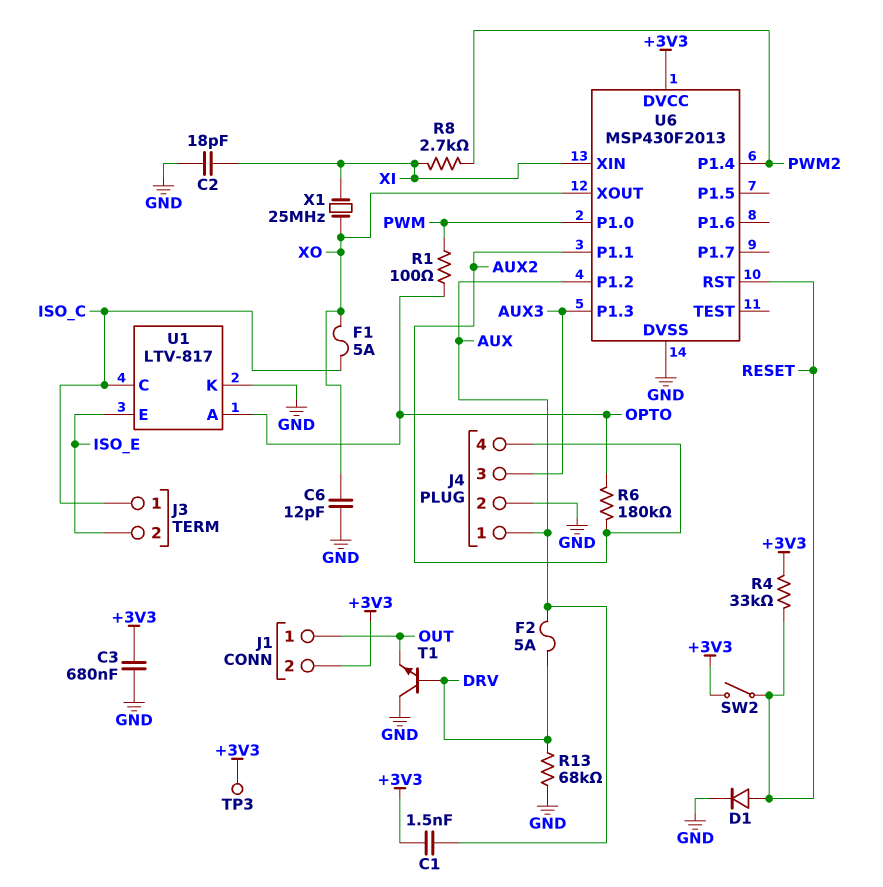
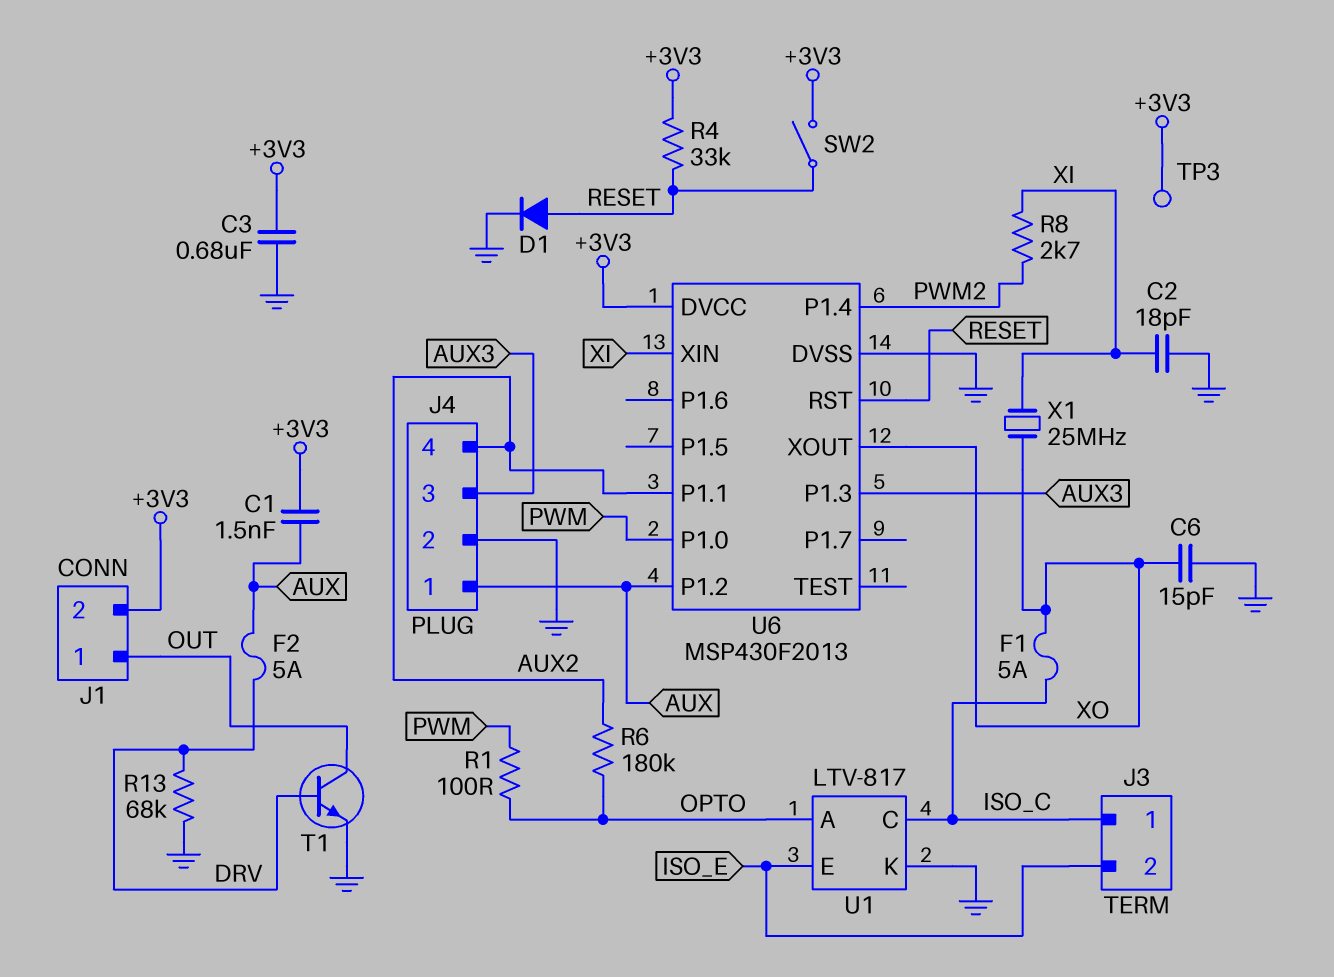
C6: 12pF (GND, XO) -> 15pF (GND, XO)
T1: NPN (B DRV, C GND, E OUT) -> NPN (B DRV, C OUT, E GND)

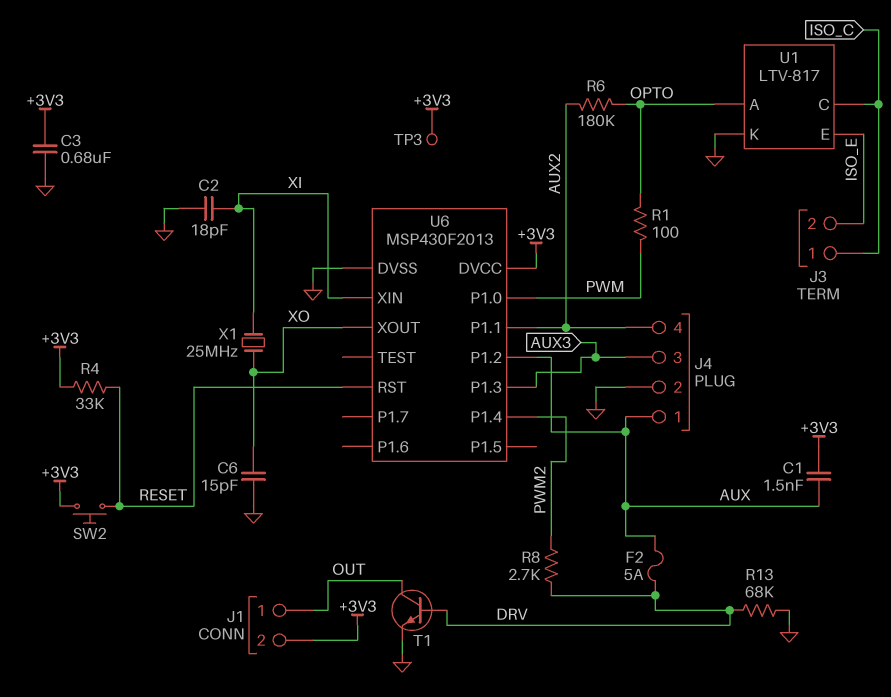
D1: diode (A RESET, K GND) -> none
F1: 5A (ISO_C, XO) -> none
R8: 2.7k (PWM2, XI) -> 2.7k (DRV, PWM2)
SW2: switch (+3V3, RESET) -> button (+3V3, RESET)

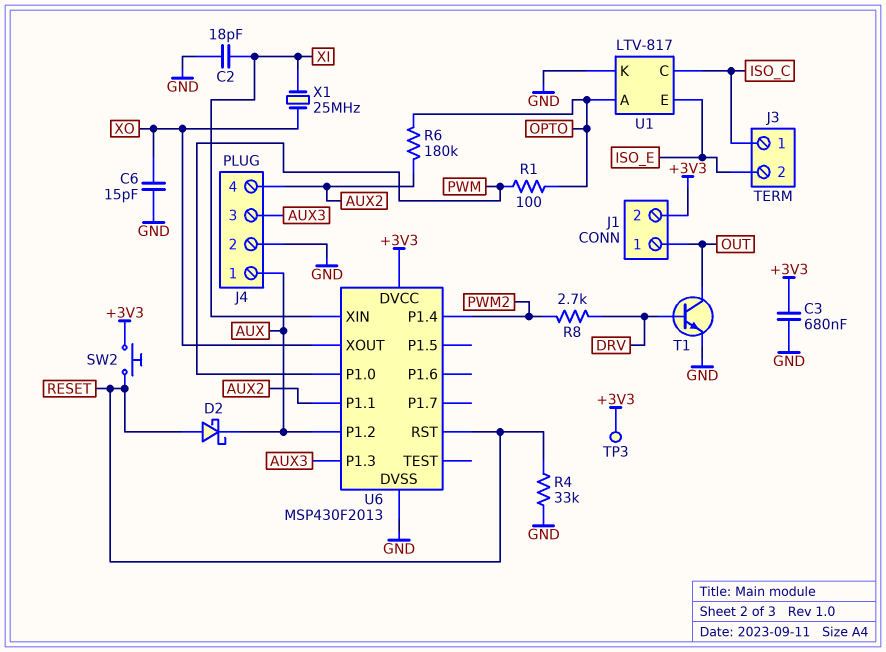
C1: 1.5nF (+3V3, AUX) -> none
D2: none -> schottky (A RESET, K AUX)
F2: 5A (AUX, DRV) -> none
R4: 33k (+3V3, RESET) -> 33k (GND, RESET)
R13: 68k (DRV, GND) -> none

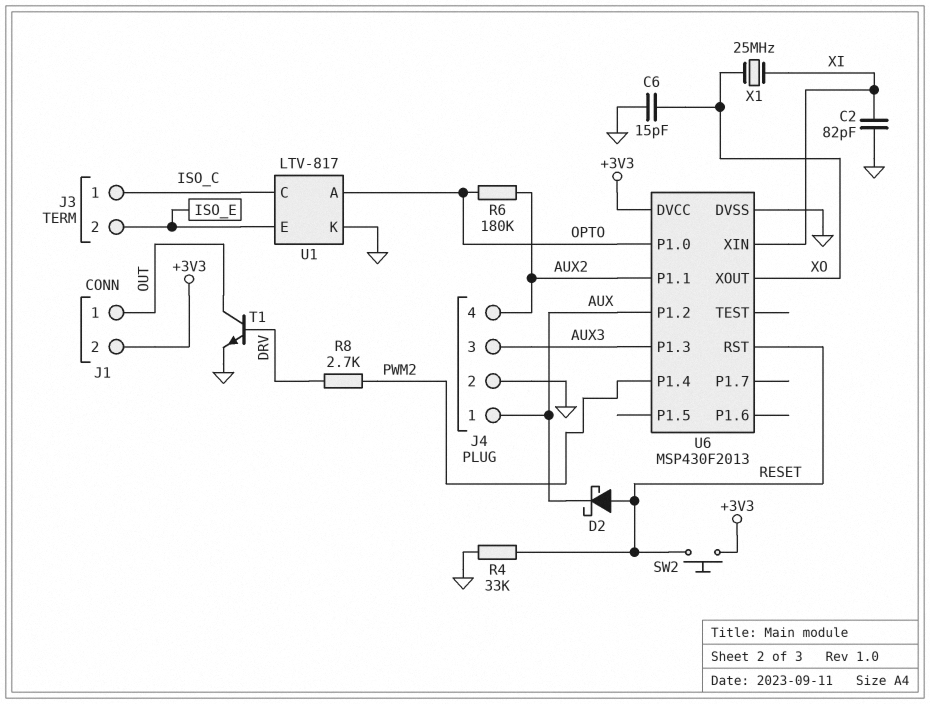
C2: 18pF (GND, XI) -> 82pF (GND, XI)
C3: 680nF (+3V3, GND) -> none
R1: 100 (OPTO, PWM) -> none
TP3: test point (+3V3) -> none
U6 pin P1.0: PWM -> OPTO

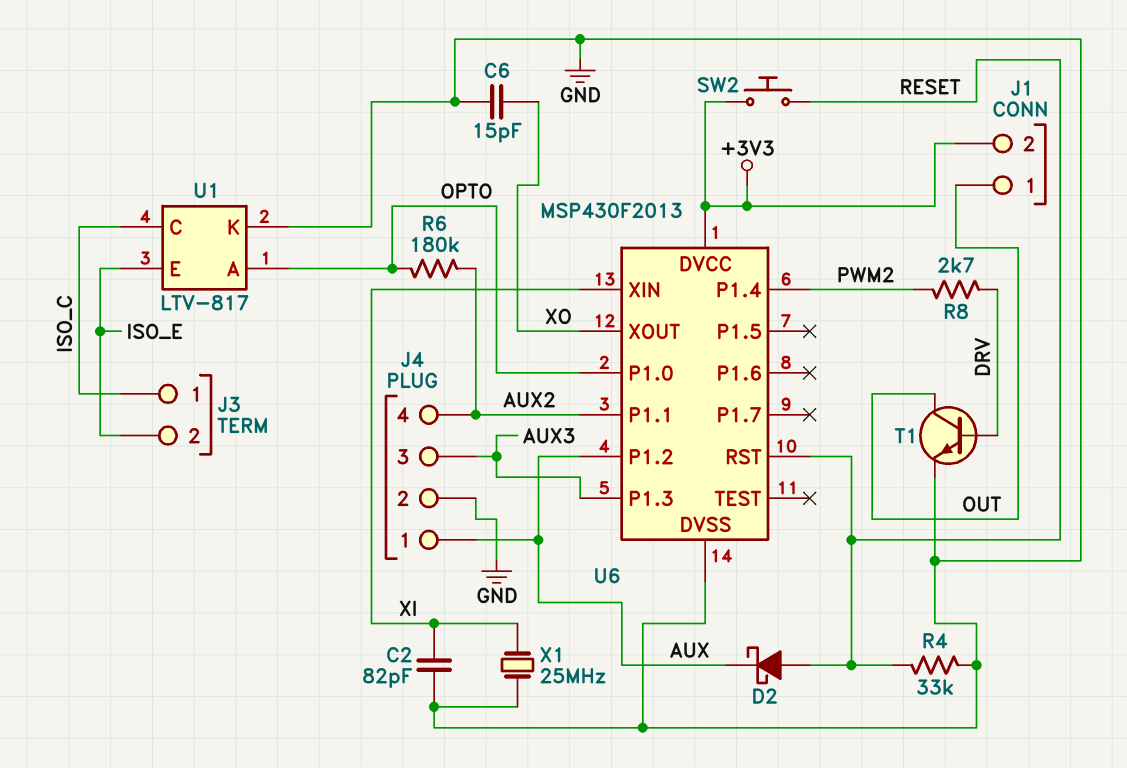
X1: 25MHz (XI, XO) -> 25MHz (GND, XI)

